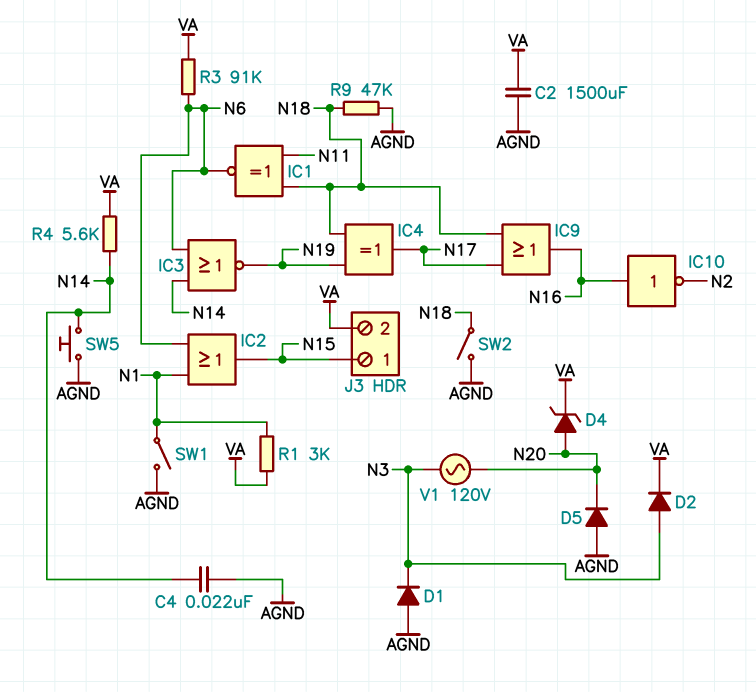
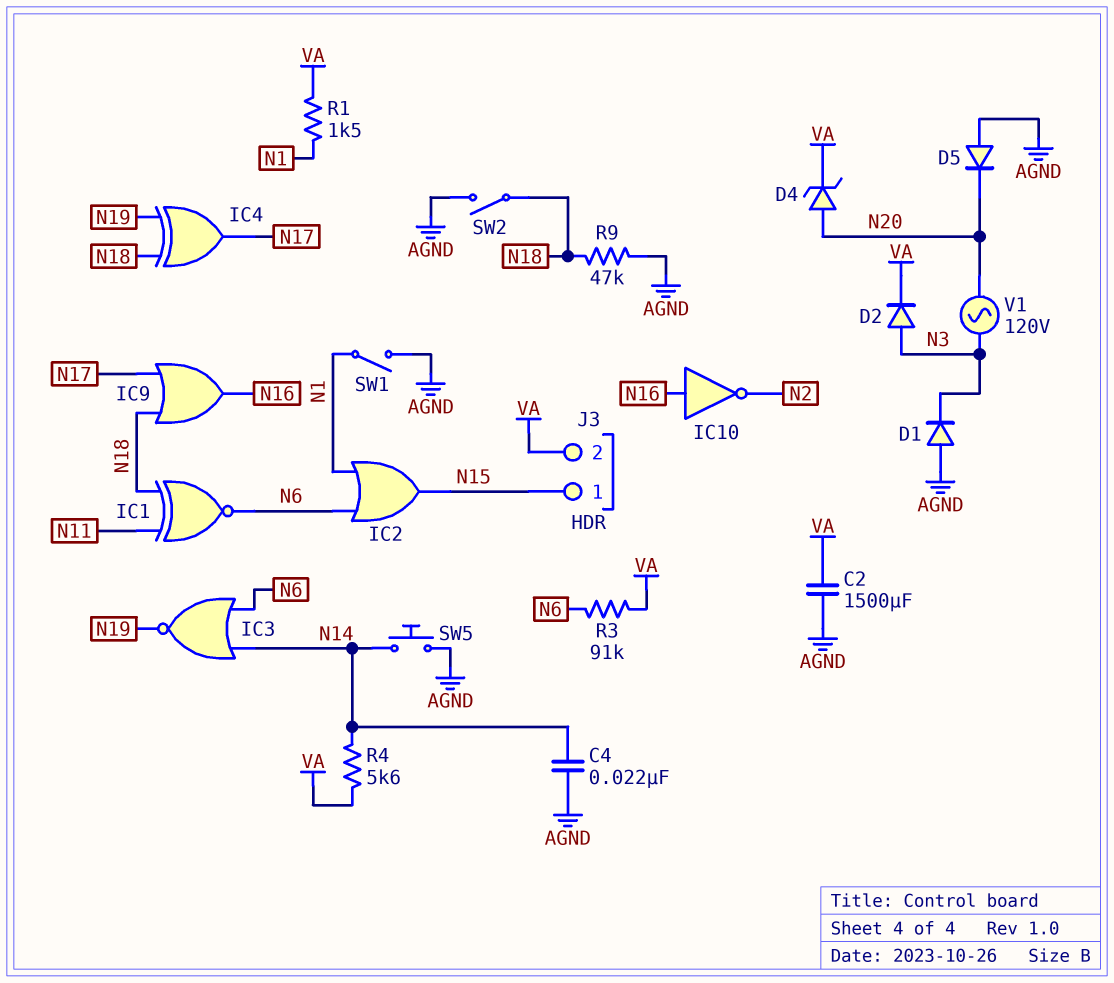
R1: 3k (N1, VA) -> 1.5k (N1, VA)

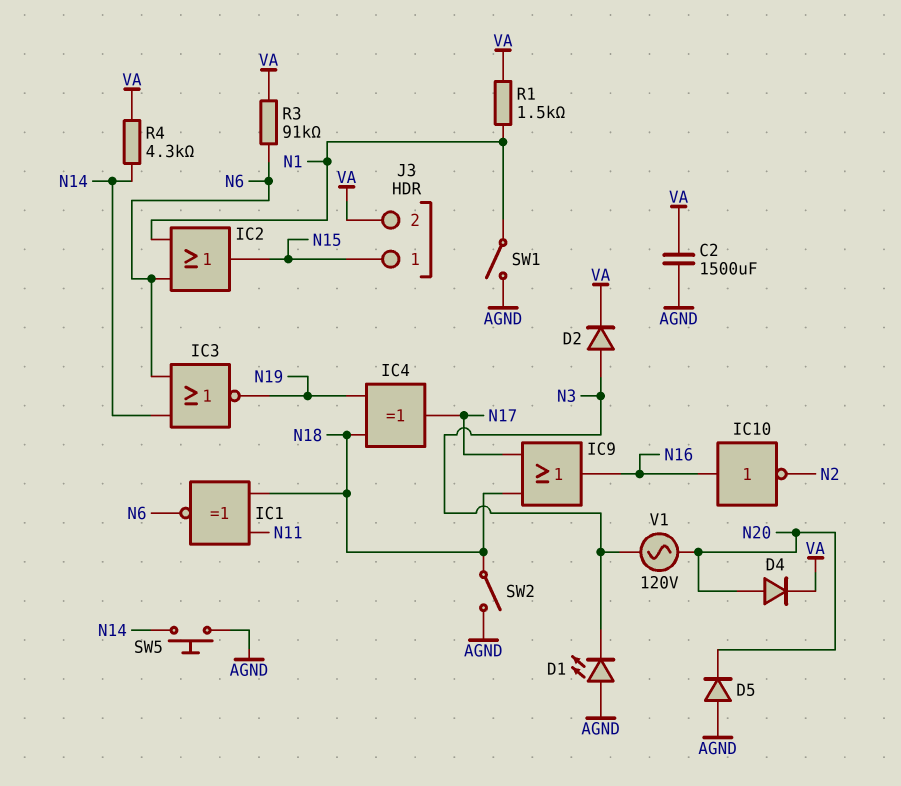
C4: 22nF (AGND, N14) -> none
D1: diode (A AGND, K N3) -> LED (A AGND, K N3)
D4: zener (A N20, K VA) -> diode (A N20, K VA)
R4: 5.6k (N14, VA) -> 4.3k (N14, VA)
R9: 47k (AGND, N18) -> none

